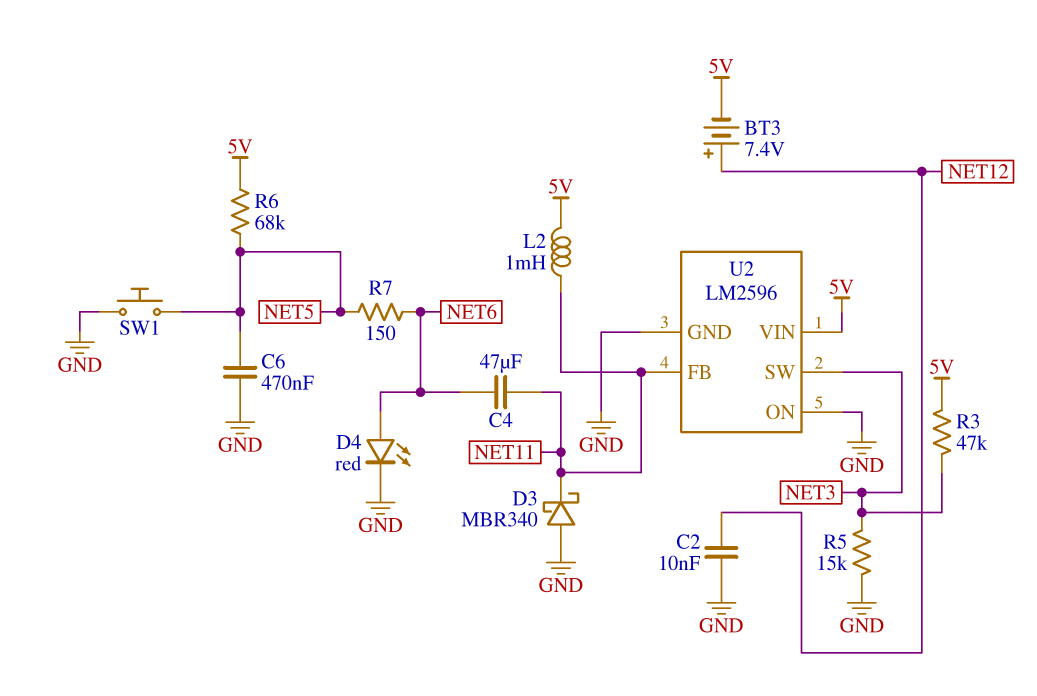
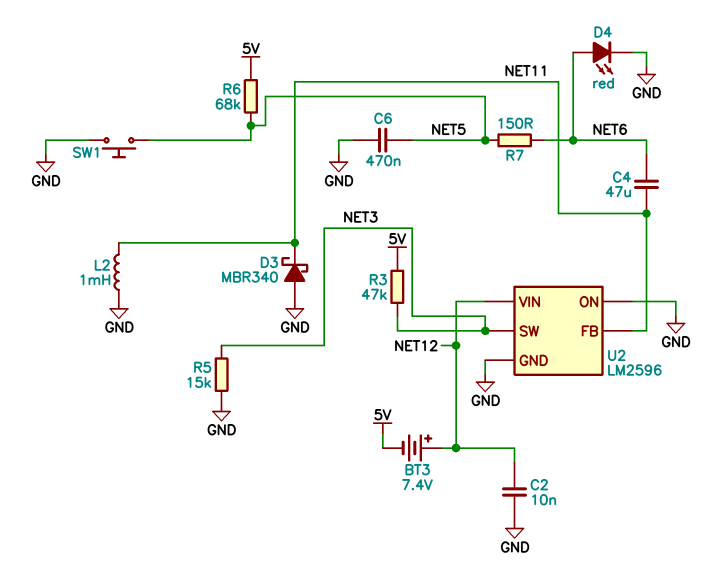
L2: 1mH (5V, NET11) -> 1mH (GND, NET11)
U2 pin VIN: 5V -> NET12

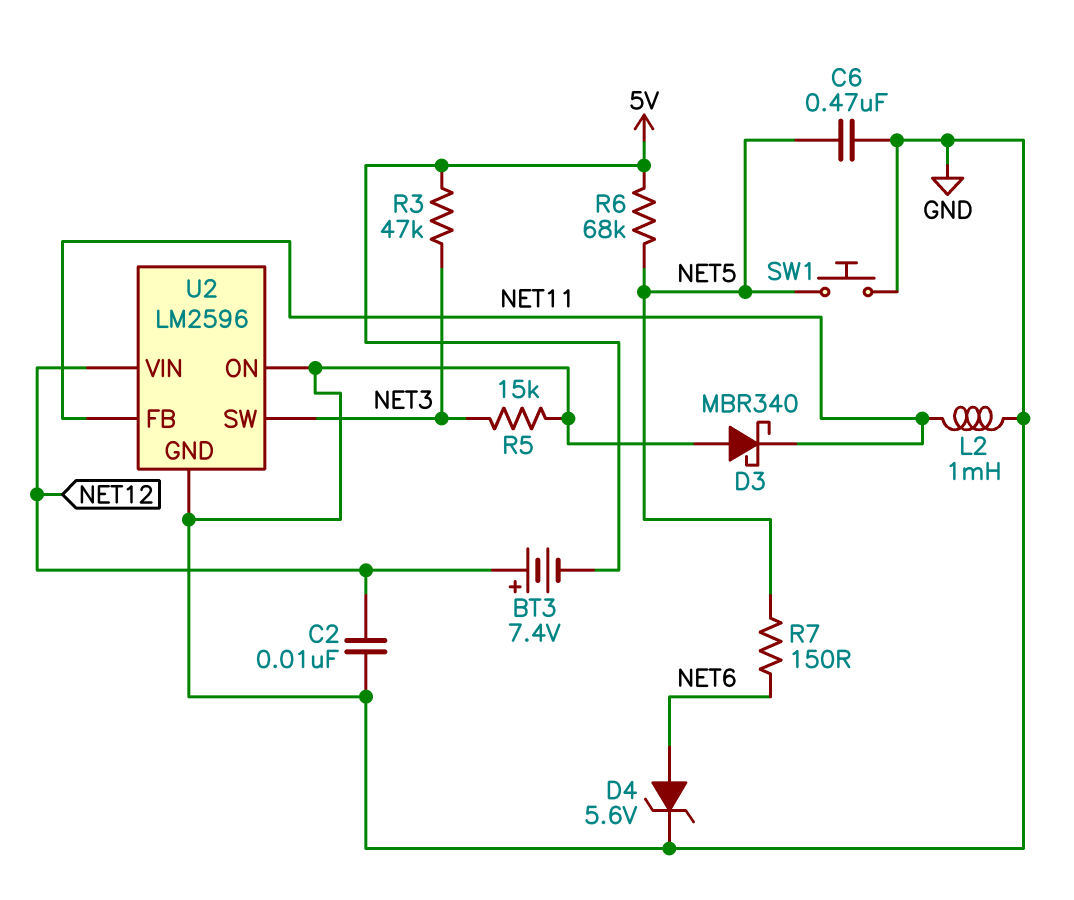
C4: 47uF (NET6, NET11) -> none
D4: LED red (A NET6, K GND) -> zener 5.6V (A NET6, K GND)

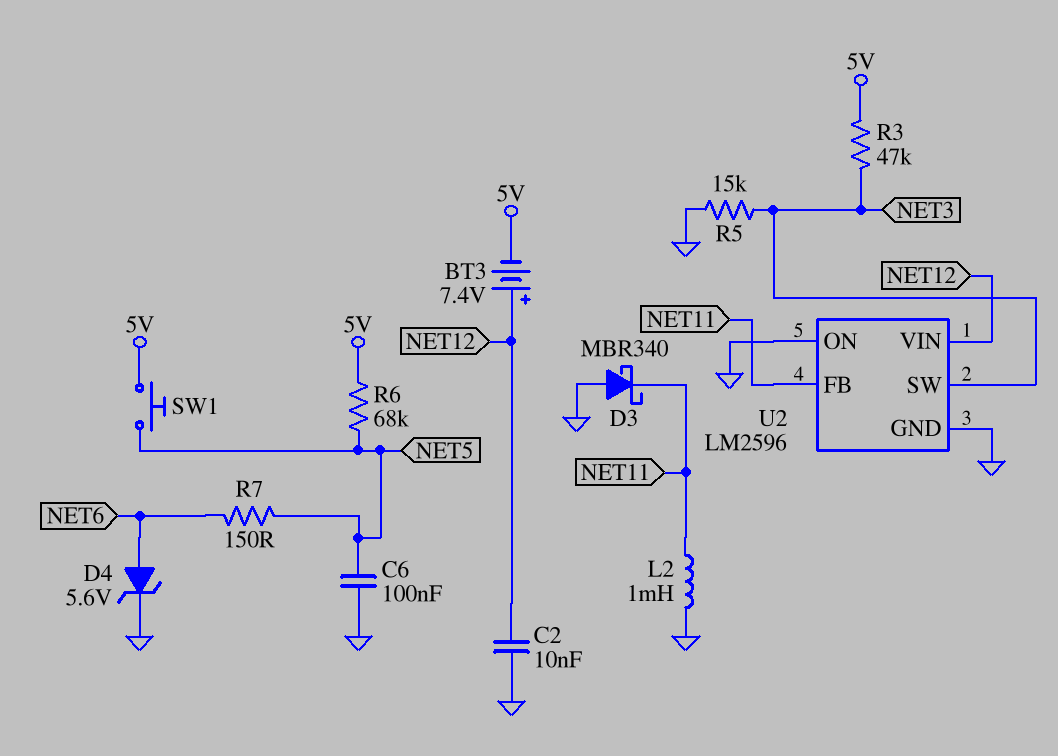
C6: 470nF (GND, NET5) -> 100nF (GND, NET5)
SW1: button (GND, NET5) -> button (5V, NET5)

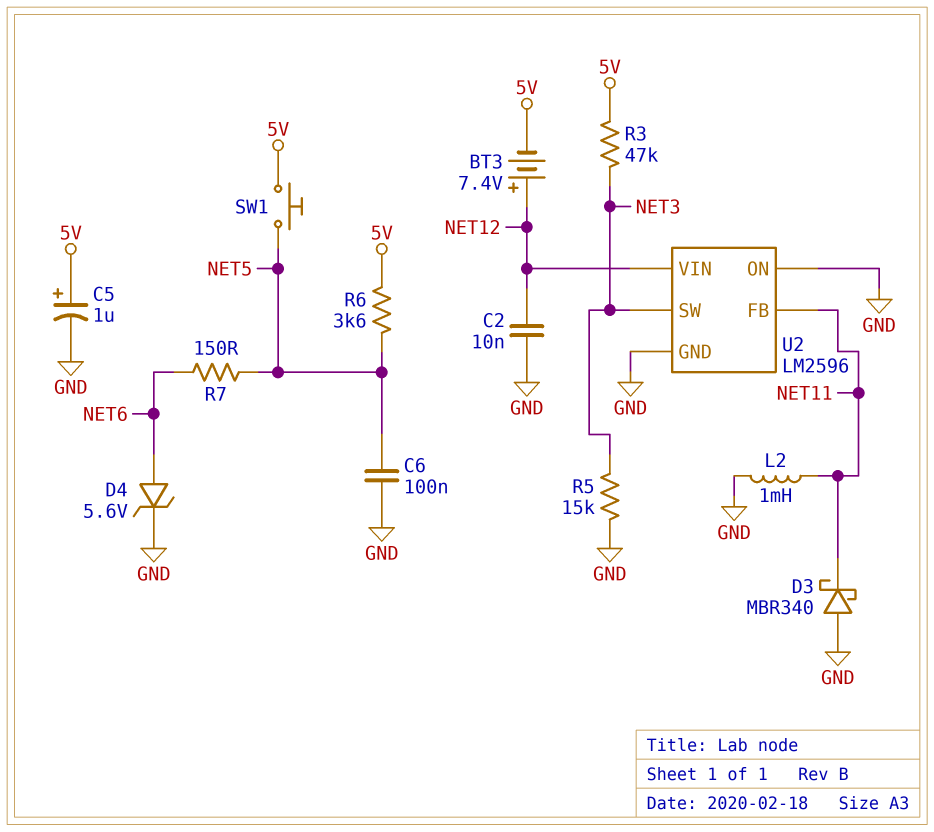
C5: none -> 1uF (plus 5V, minus GND)
R6: 68k (5V, NET5) -> 3.6k (5V, NET5)

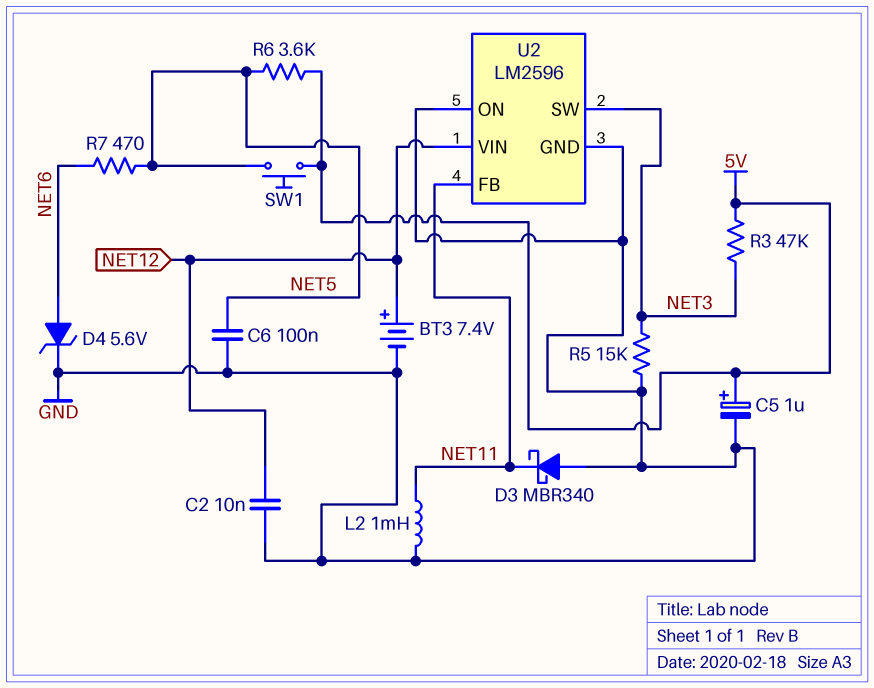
BT3: 7.4V (plus NET12, minus 5V) -> 7.4V (plus NET12, minus GND)
R7: 150 (NET5, NET6) -> 470 (NET5, NET6)

